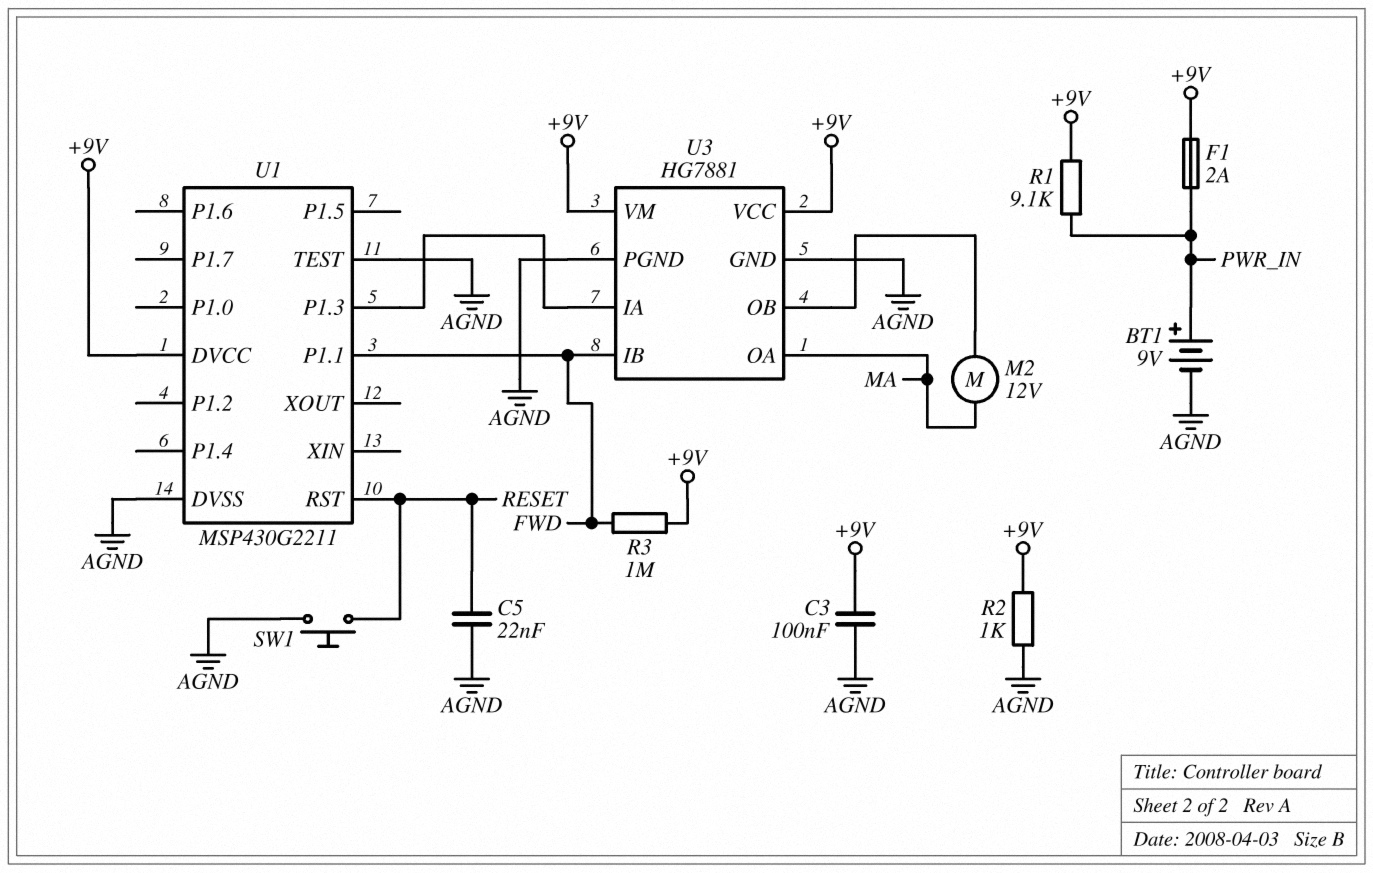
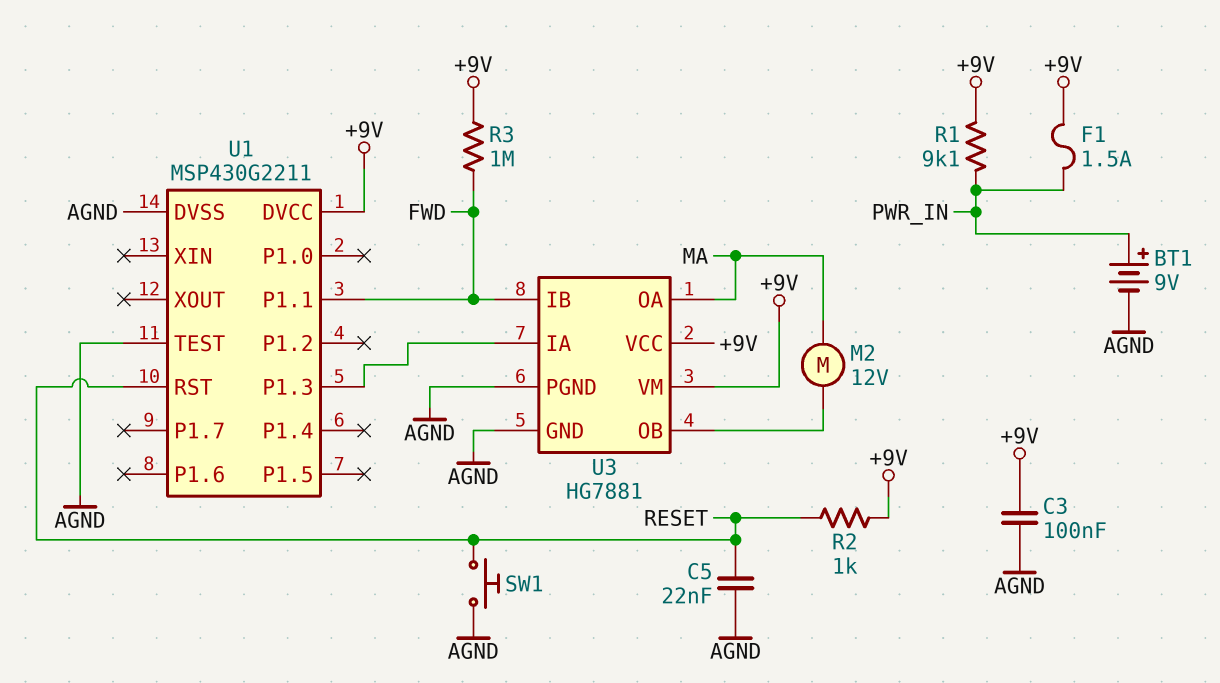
F1: 2A (+9V, PWR_IN) -> 1.5A (+9V, PWR_IN)
R2: 1k (+9V, AGND) -> 1k (+9V, RESET)

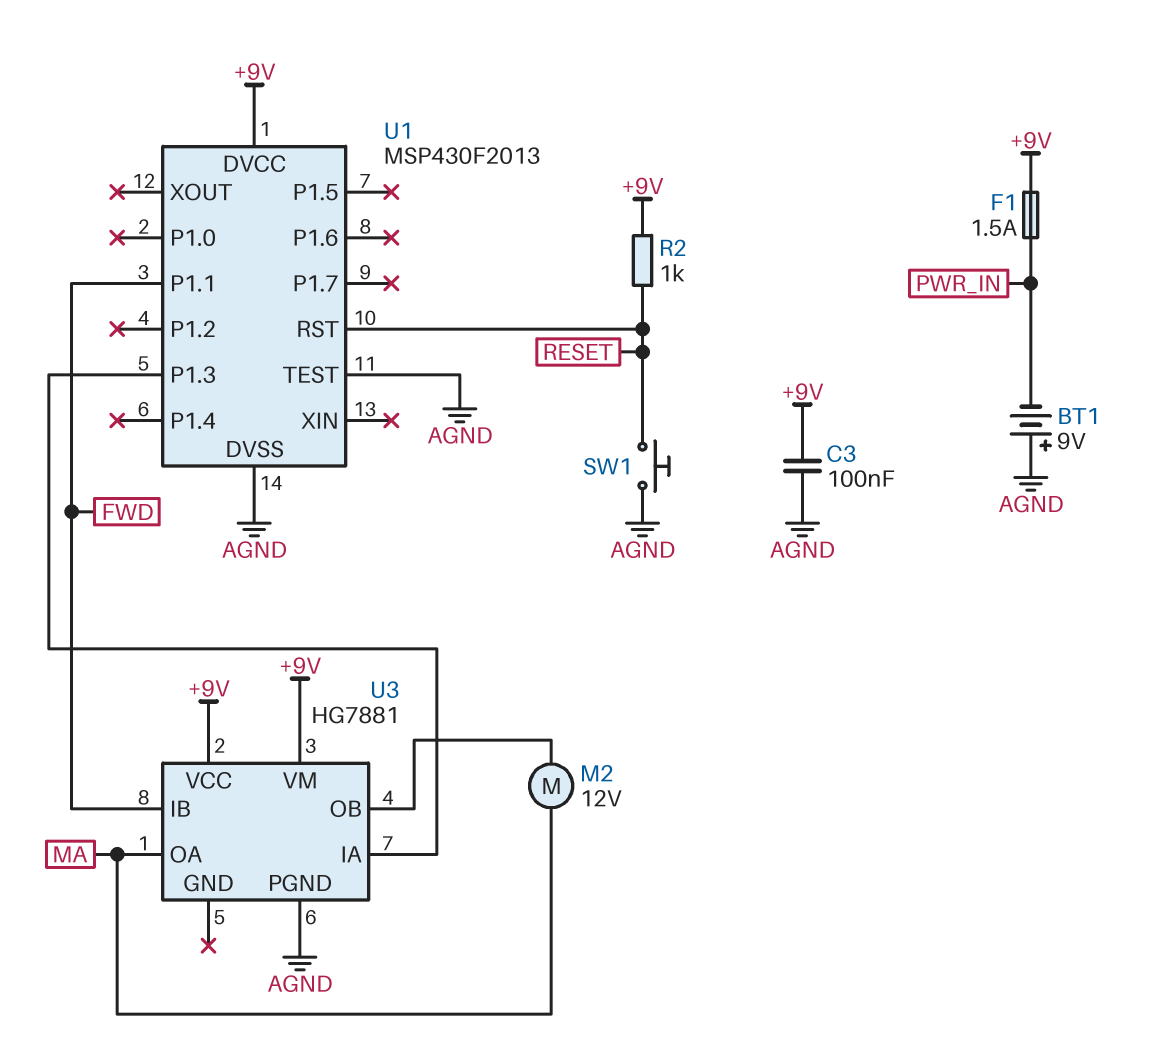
BT1: 9V (plus PWR_IN, minus AGND) -> 9V (plus AGND, minus PWR_IN)
C5: 22nF (AGND, RESET) -> none
R1: 9.1k (+9V, PWR_IN) -> none
R3: 1M (+9V, FWD) -> none
U1: MSP430G2211 -> MSP430F2013
U3 pin GND: AGND -> none

